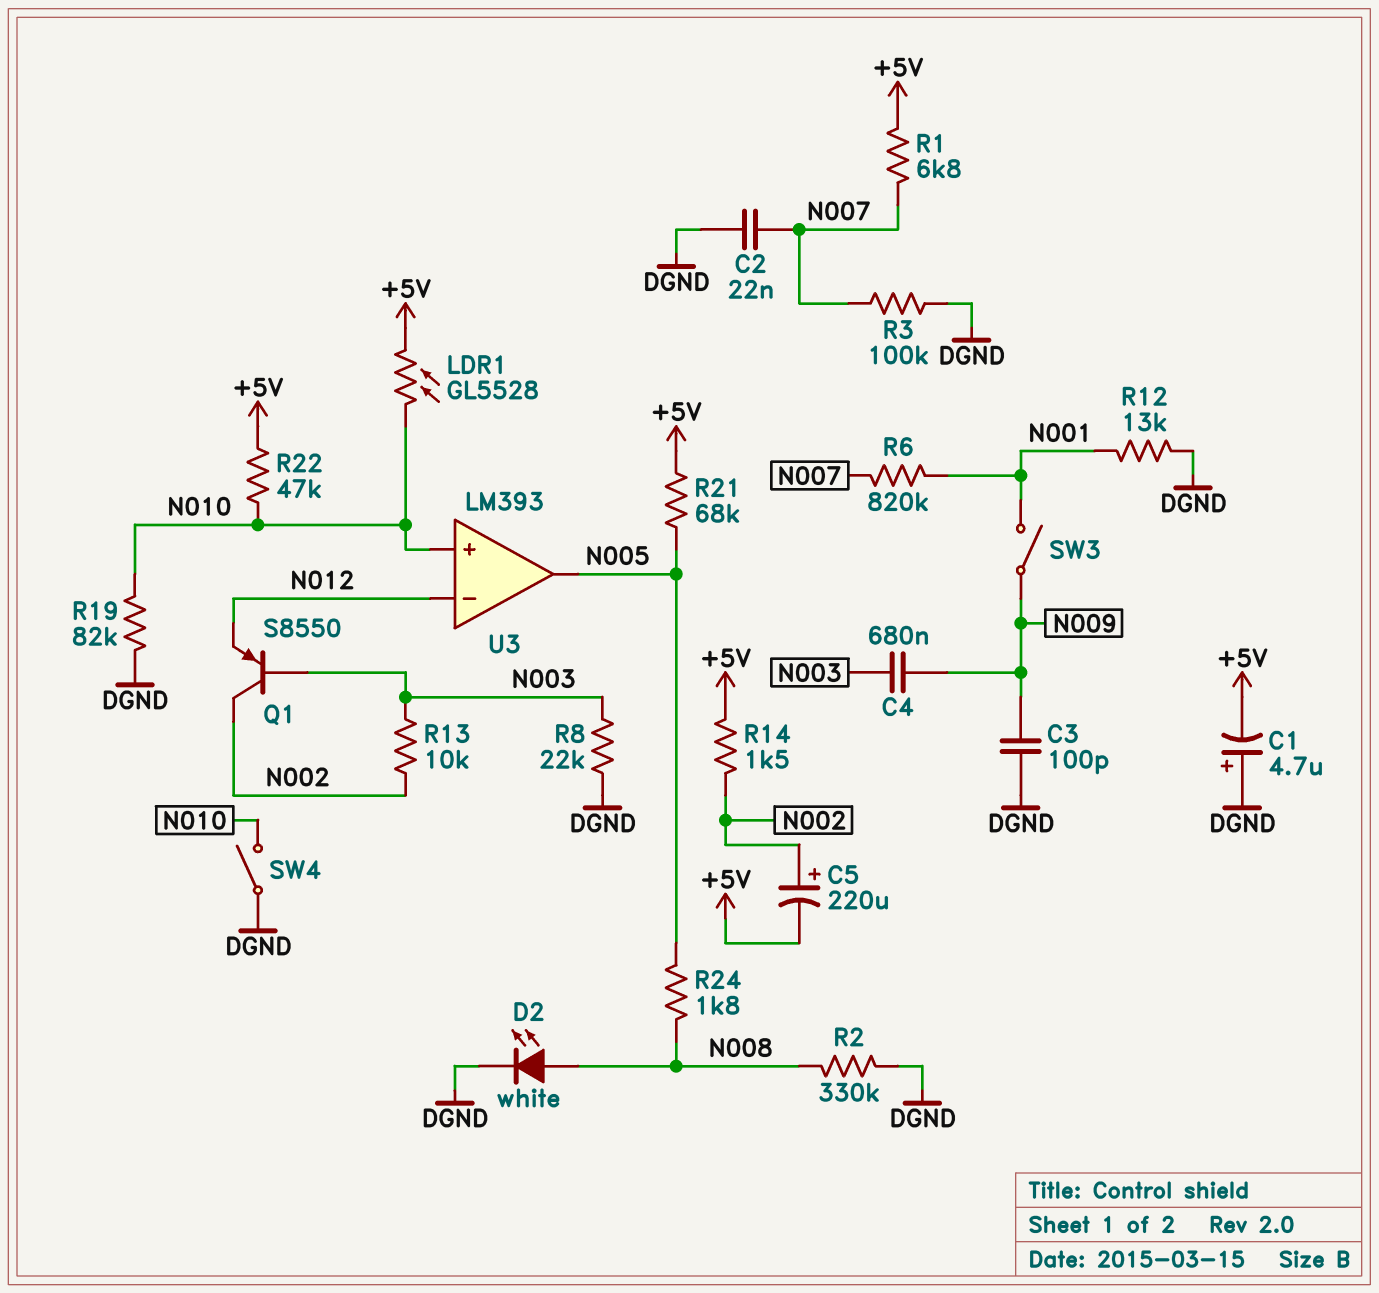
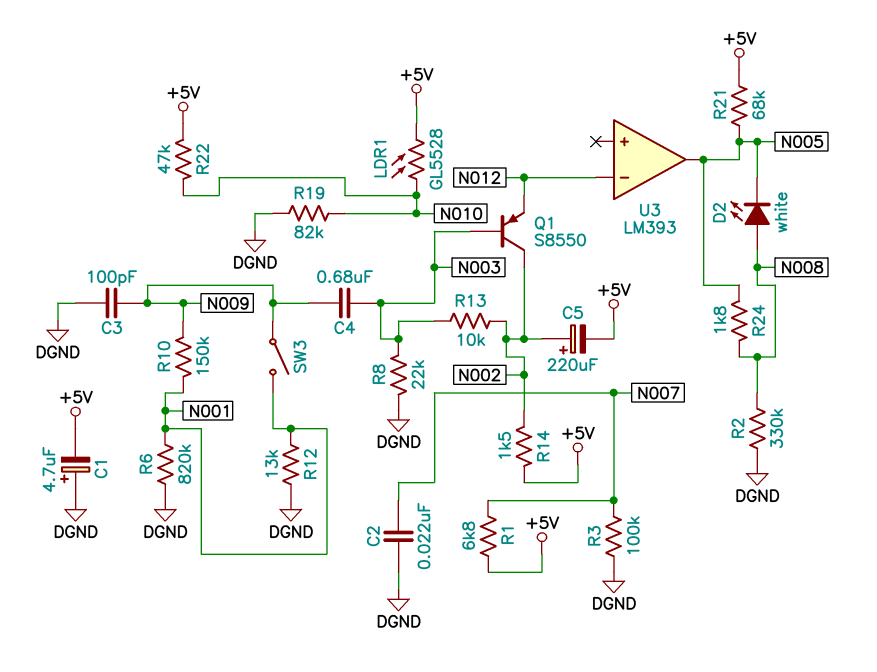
D2: LED white (A N008, K DGND) -> LED white (A N008, K N005)
R6: 820k (N001, N007) -> 820k (DGND, N001)
R10: none -> 150k (N001, N009)
SW4: switch (DGND, N010) -> none
U3 pin in+: N010 -> none

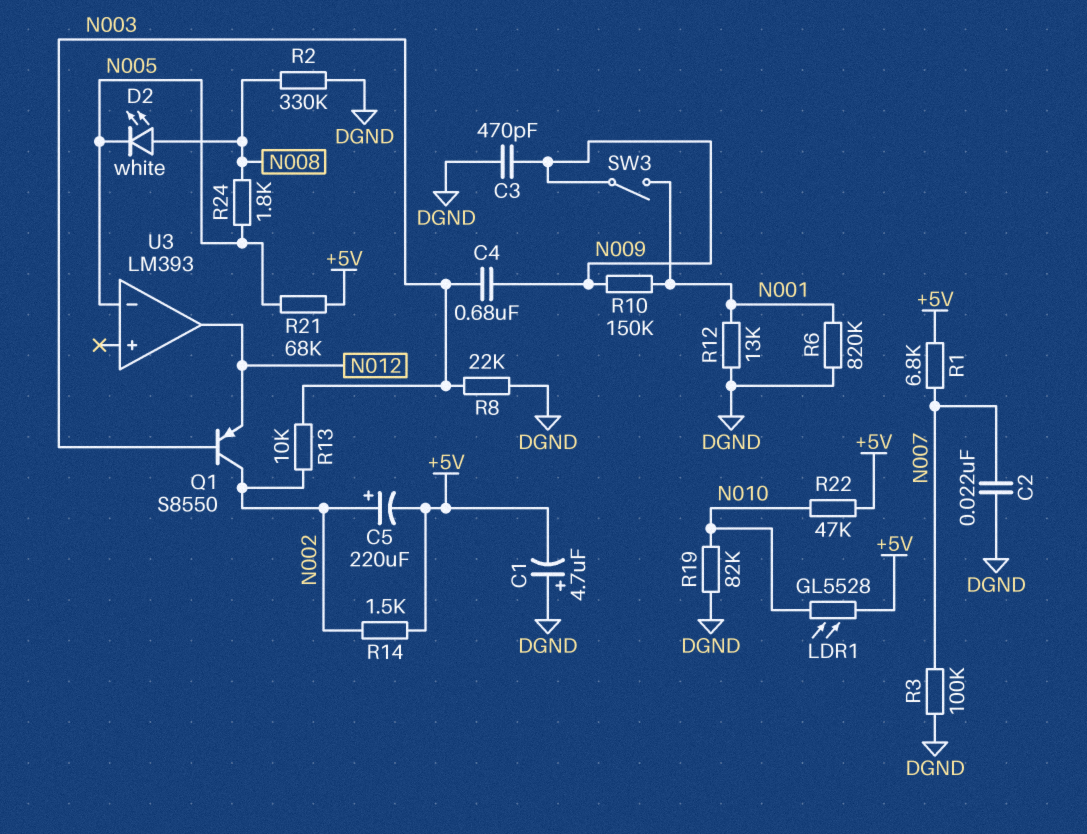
C3: 100pF (DGND, N009) -> 470pF (DGND, N009)
U3 pin in-: N012 -> N005
U3 pin out: N005 -> N012

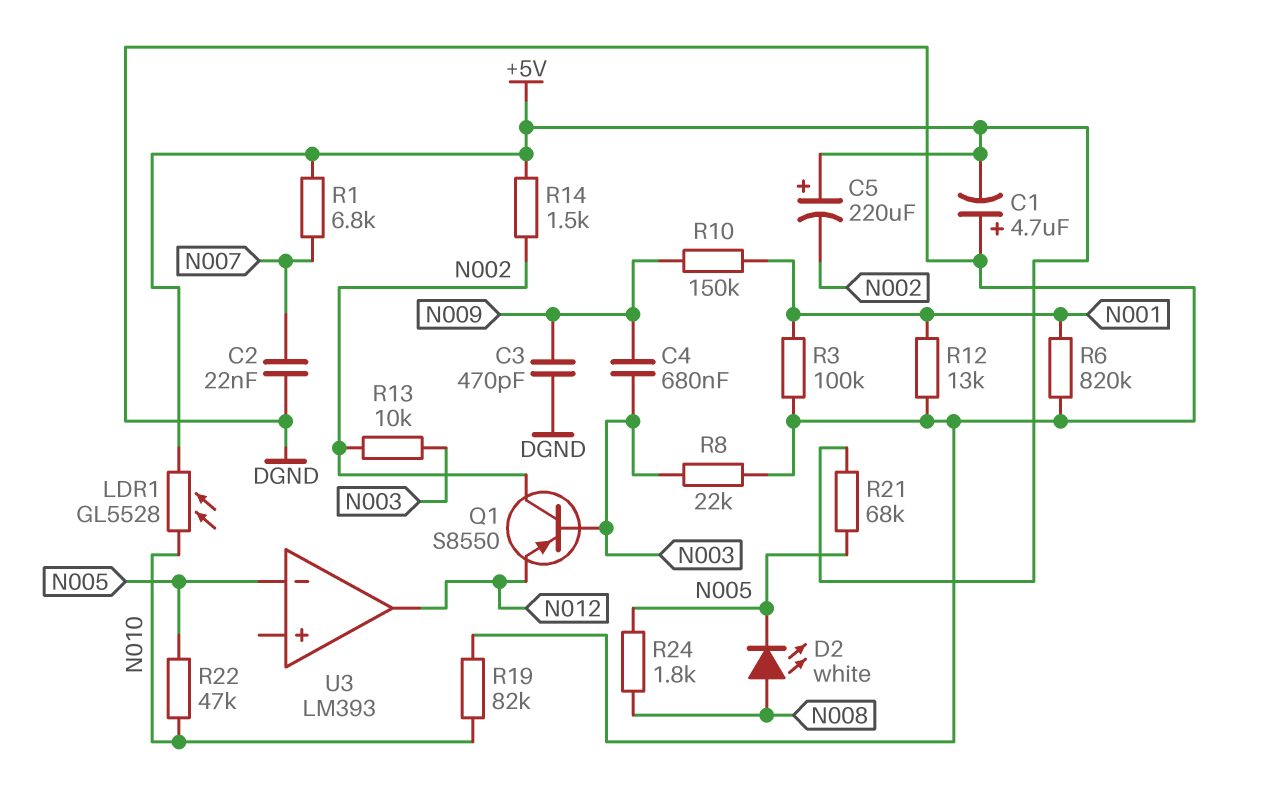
C5: 220uF (plus N002, minus +5V) -> 220uF (plus +5V, minus N002)
R2: 330k (DGND, N008) -> none
R3: 100k (DGND, N007) -> 100k (DGND, N001)
R22: 47k (+5V, N010) -> 47k (N005, N010)
SW3: switch (N001, N009) -> none

